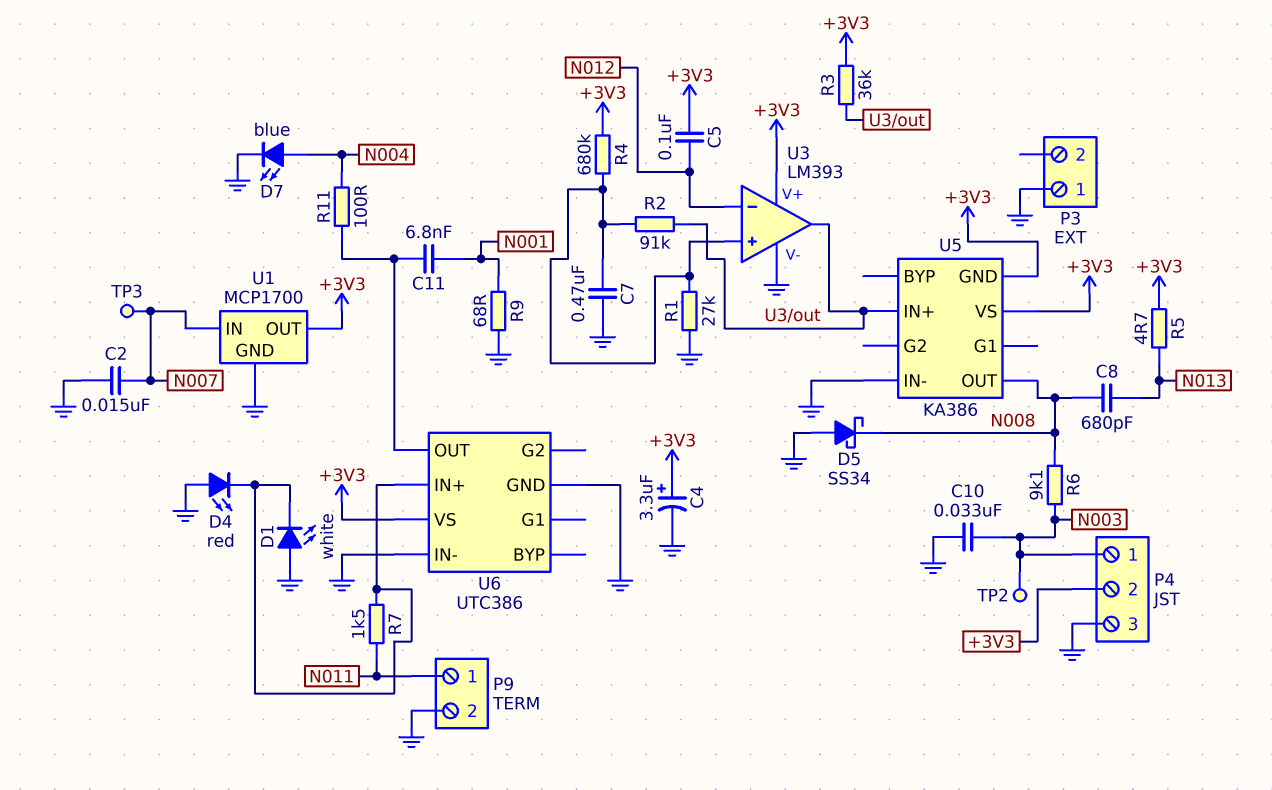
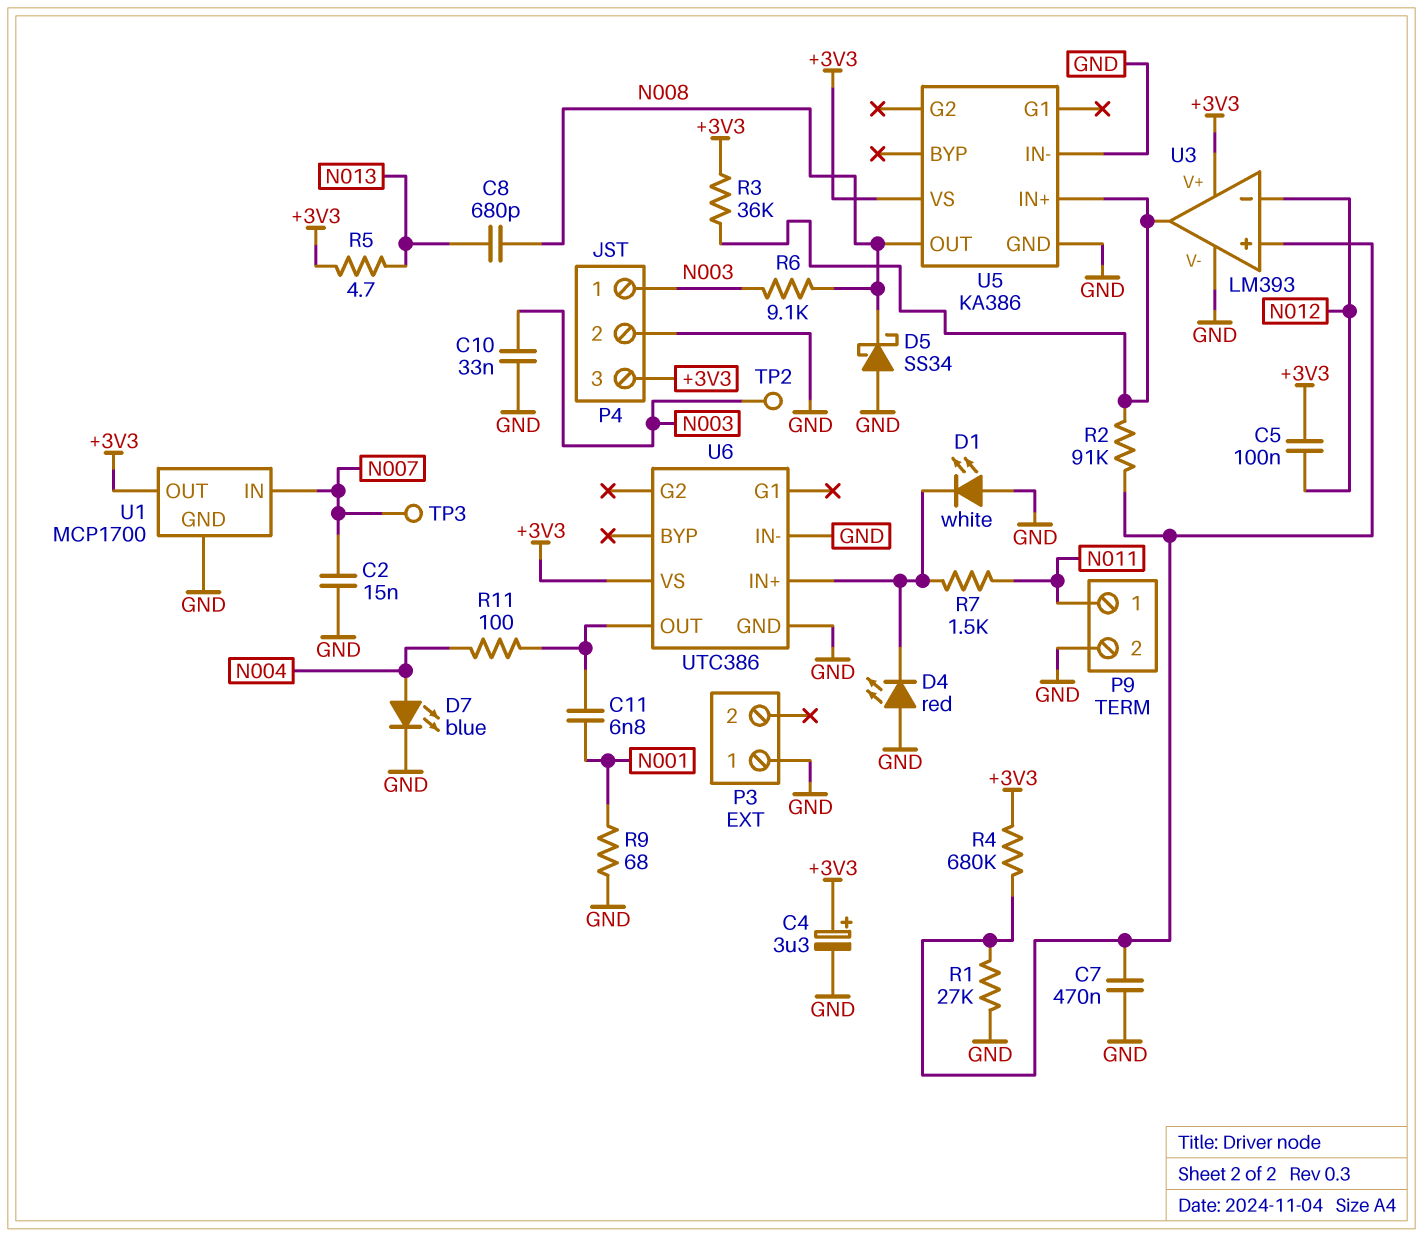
P4 pin 2: +3V3 -> GND
P4 pin 3: GND -> +3V3
U5 pin GND: +3V3 -> GND

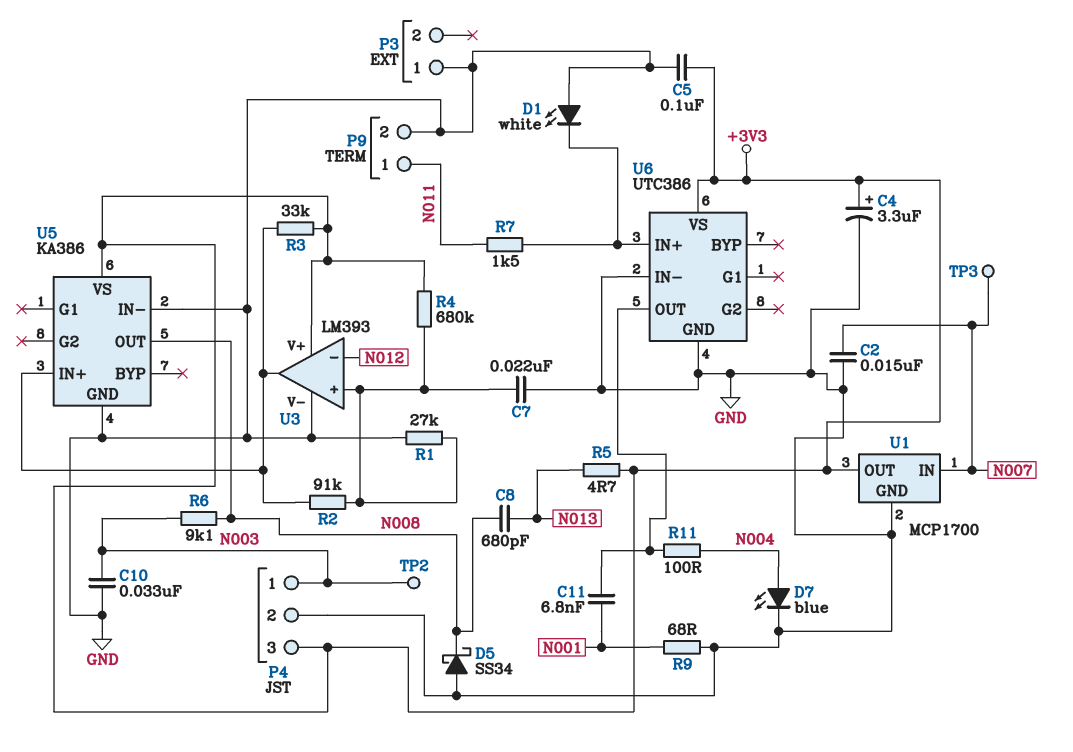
C5: 100nF (+3V3, N012) -> 100nF (+3V3, GND)
C7: 470nF (GND, U3/in+) -> 22nF (GND, U3/in+)
D4: LED red (A GND, K U6/IN+) -> none
R3: 36k (+3V3, U3/out) -> 33k (+3V3, U3/out)

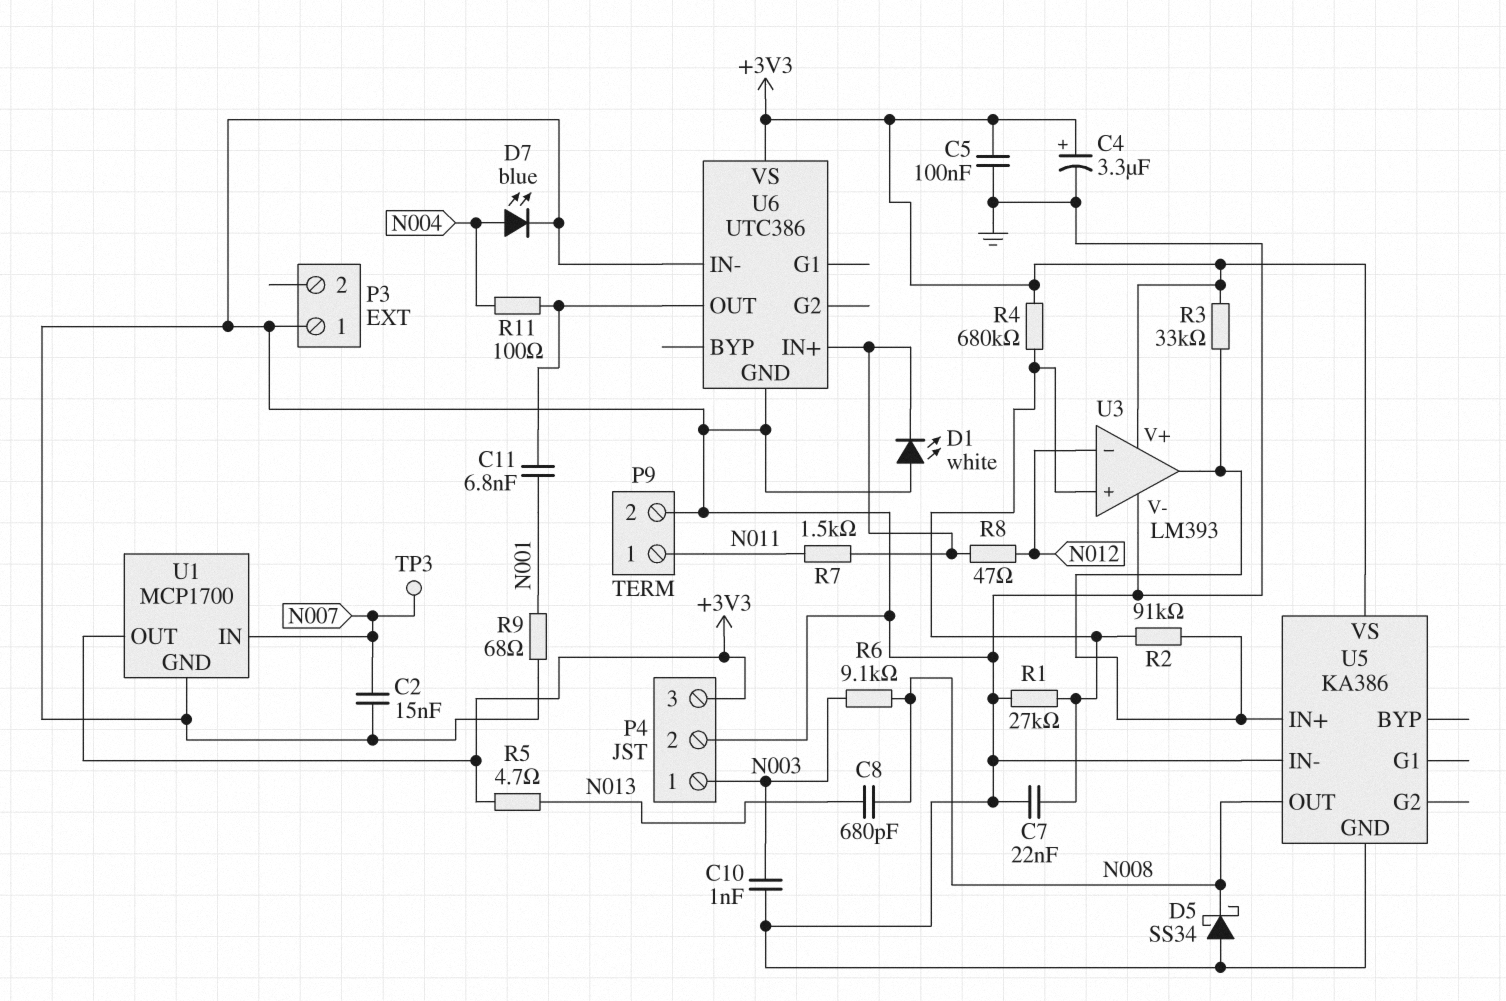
C10: 33nF (GND, N003) -> 1nF (GND, N003)
R8: none -> 47 (N012, U6/IN+)
TP2: test point (N003) -> none

